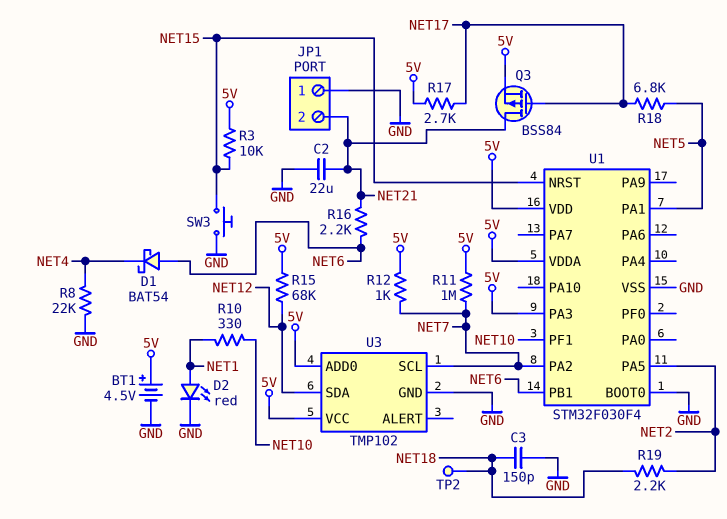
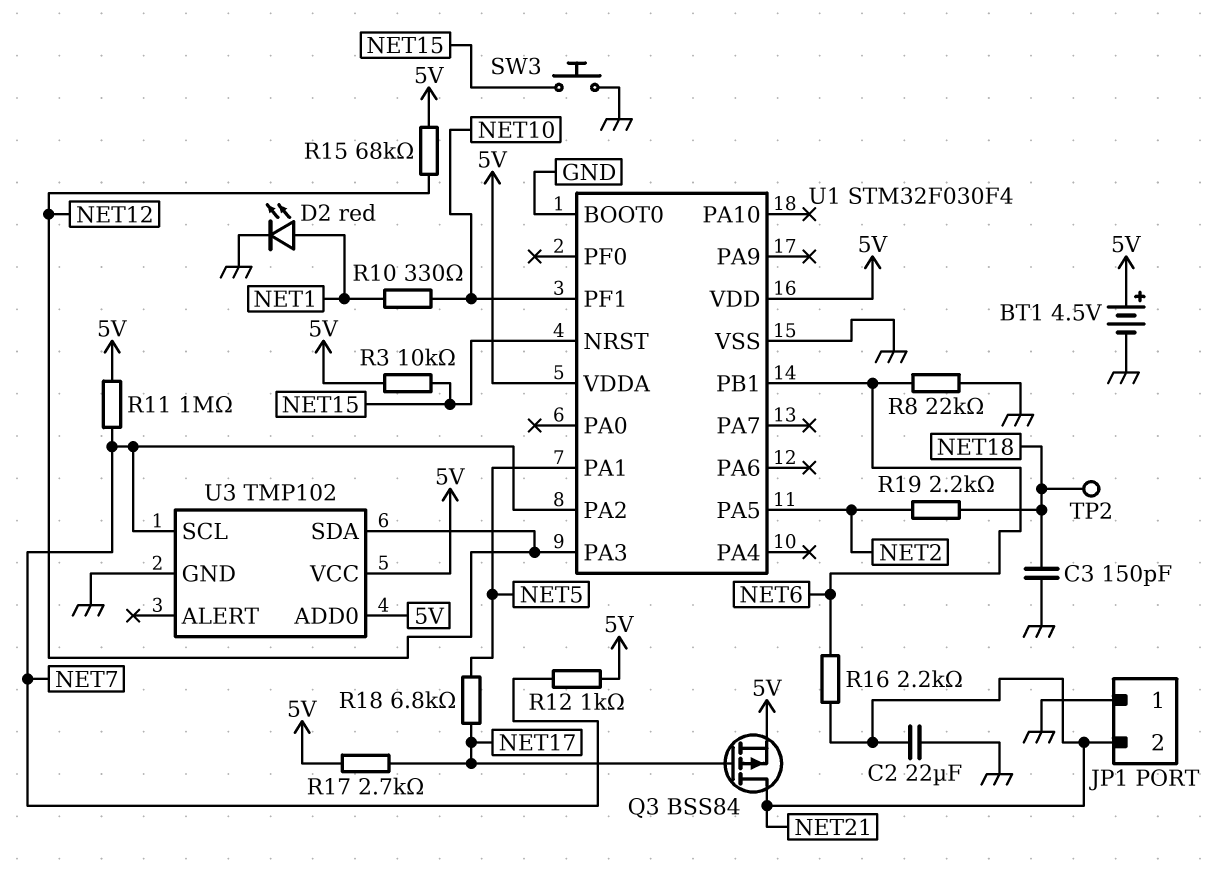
D1: schottky BAT54 (A NET6, K NET4) -> none
R8: 22k (GND, NET4) -> 22k (GND, NET6)
U1 pin PA3: 5V -> NET12

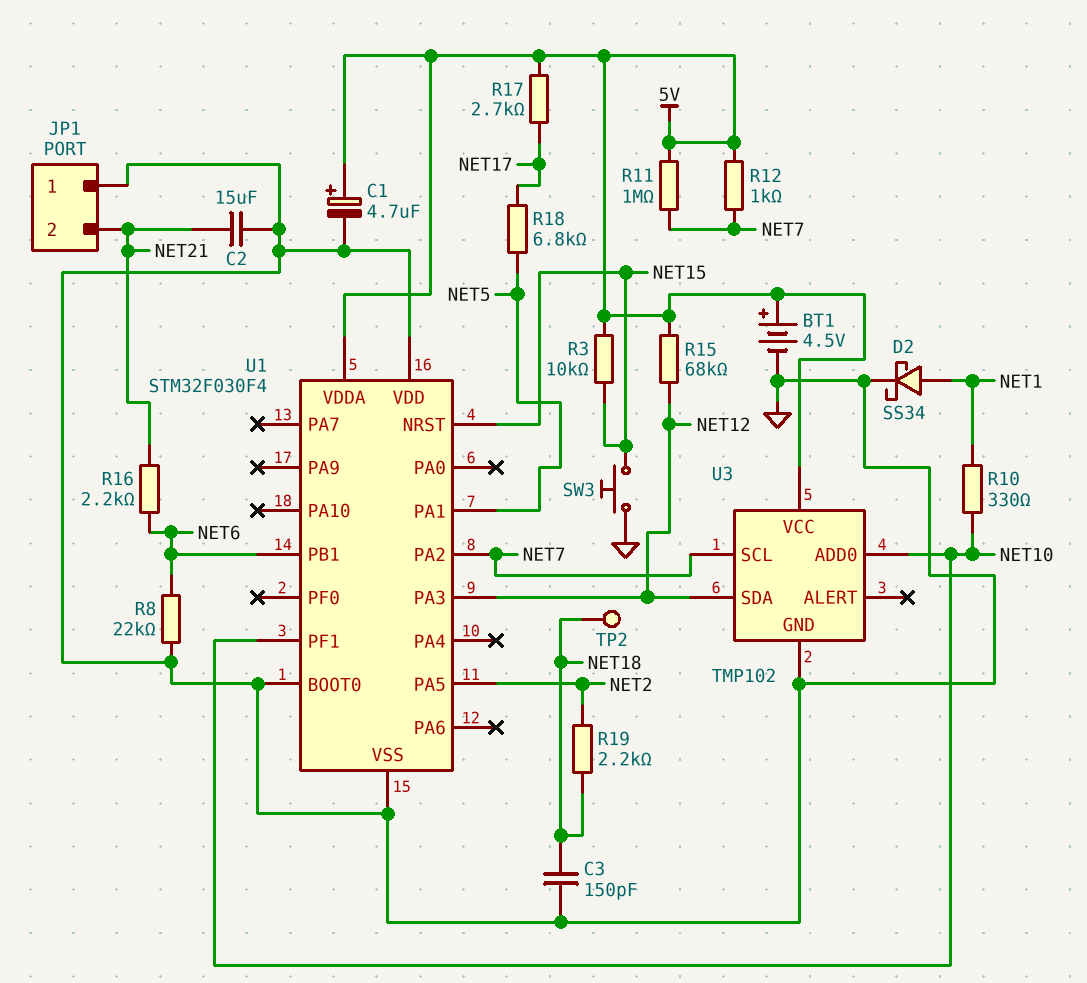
C1: none -> 4.7uF (plus 5V, minus GND)
C2: 22uF (GND, NET21) -> 15uF (GND, NET21)
D2: LED red (A NET1, K GND) -> schottky SS34 (A NET1, K GND)
Q3: PMOS BSS84 (G NET17, D NET21, S 5V) -> none
U1 pin VDD: 5V -> GND
U3 pin ADD0: 5V -> NET10

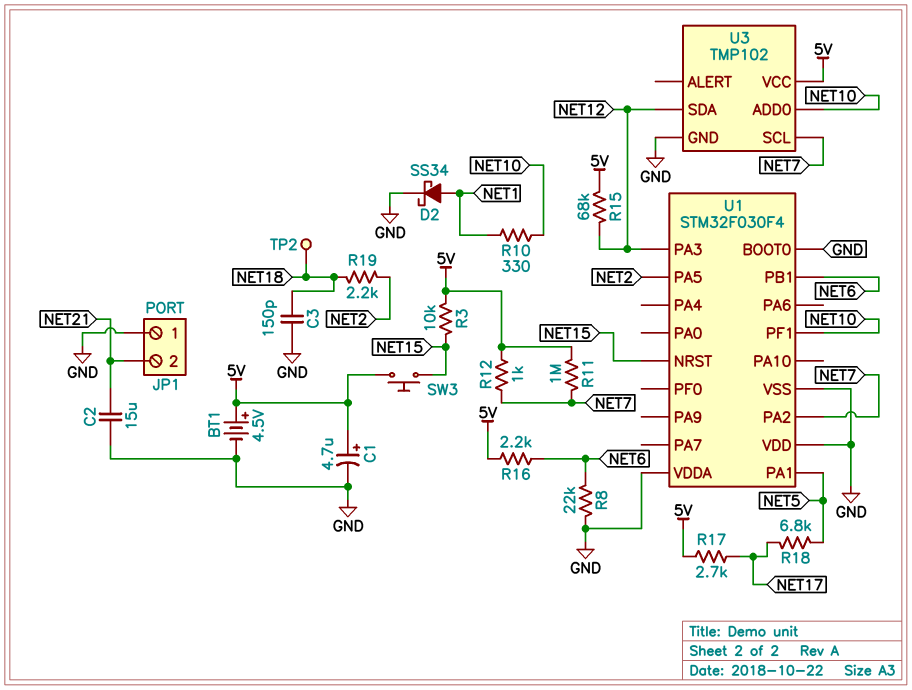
R16: 2.2k (NET6, NET21) -> 2.2k (5V, NET6)
SW3: button (GND, NET15) -> button (5V, NET15)
U1 pin VDDA: 5V -> GND

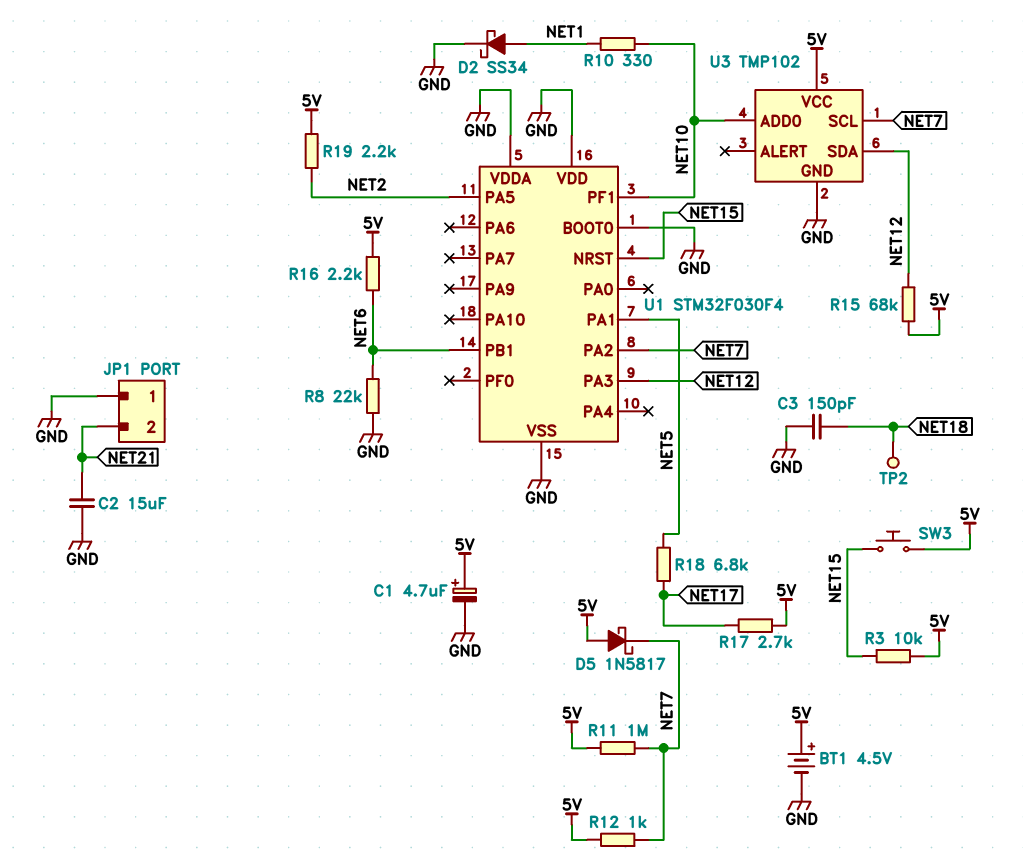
D5: none -> schottky 1N5817 (A 5V, K NET7)
R19: 2.2k (NET2, NET18) -> 2.2k (5V, NET2)

